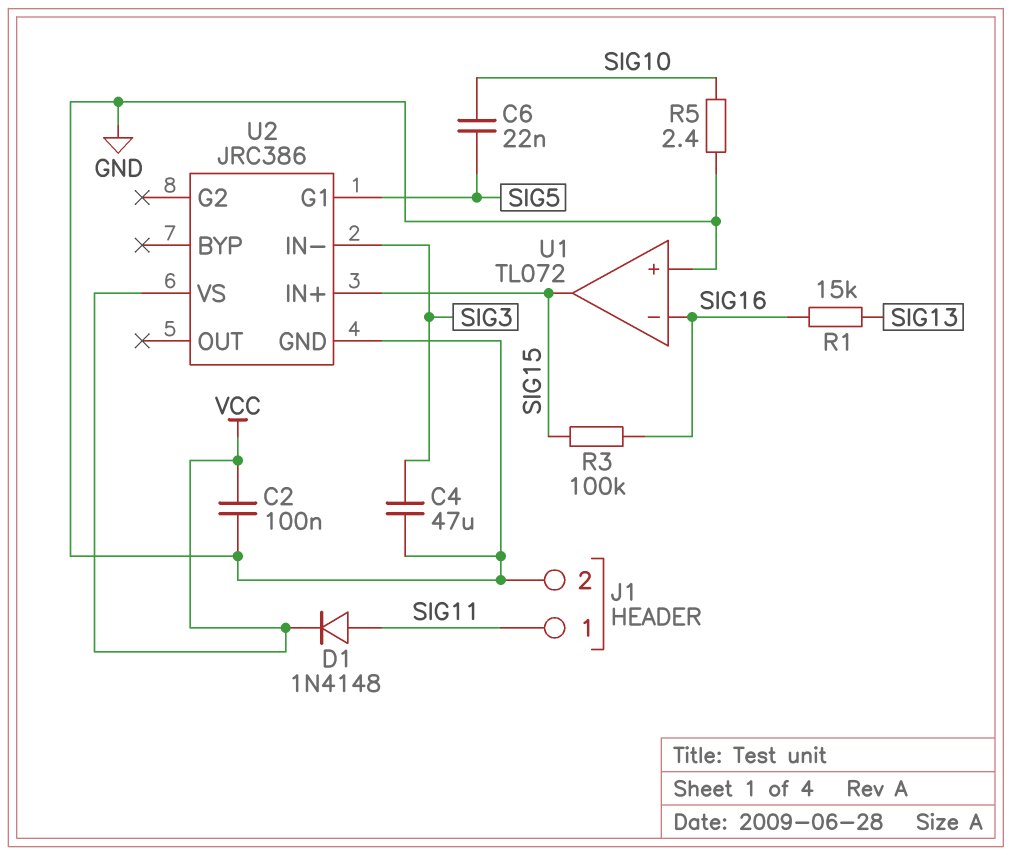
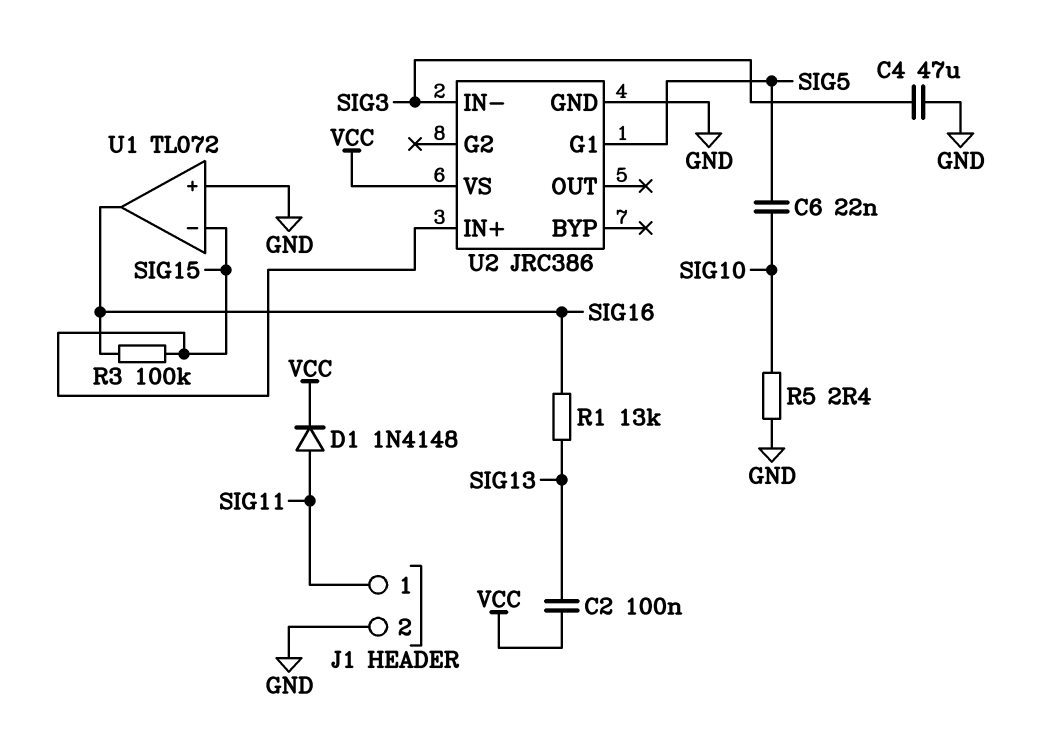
C2: 100nF (GND, VCC) -> 100nF (SIG13, VCC)
R1: 15k (SIG13, SIG16) -> 13k (SIG13, SIG16)
U1 pin in-: SIG16 -> SIG15
U1 pin out: SIG15 -> SIG16

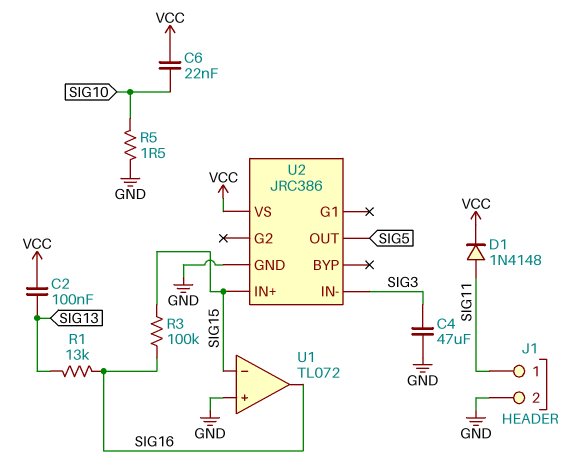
C6: 22nF (SIG5, SIG10) -> 22nF (SIG10, VCC)
R5: 2.4 (GND, SIG10) -> 1.5 (GND, SIG10)
U2 pin G1: SIG5 -> none
U2 pin OUT: none -> SIG5

